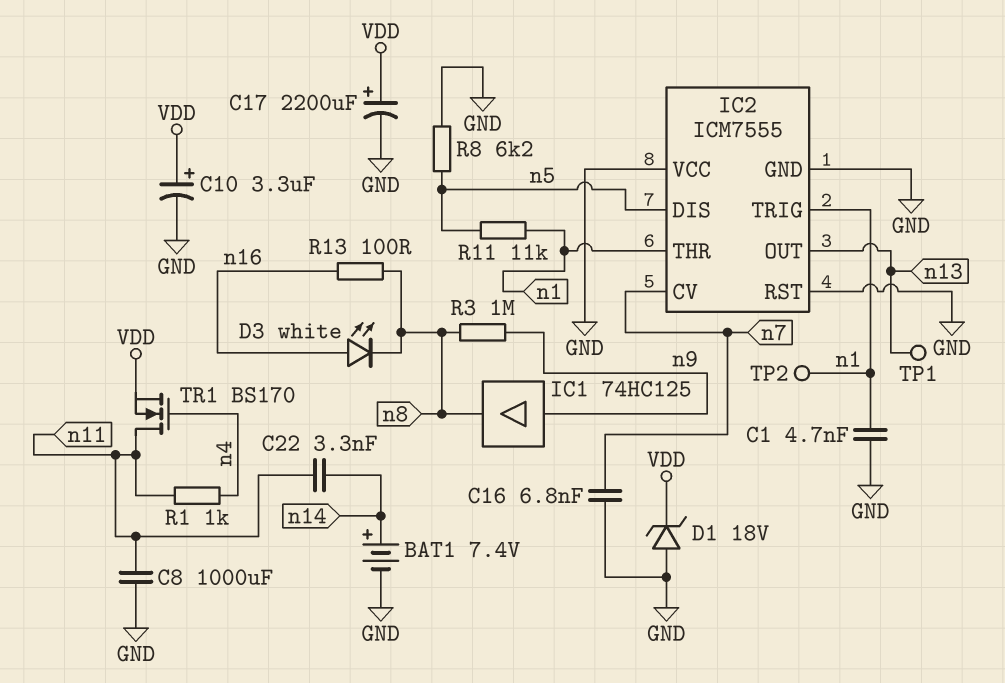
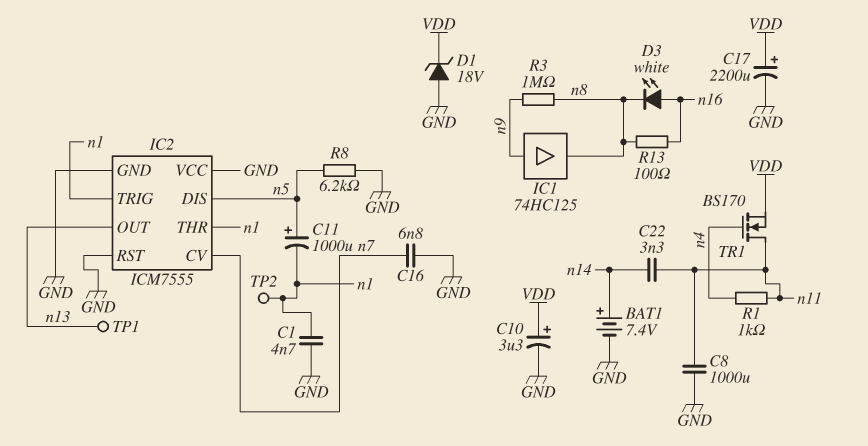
C11: none -> 1000uF (plus n5, minus n1)
R11: 11k (n1, n5) -> none

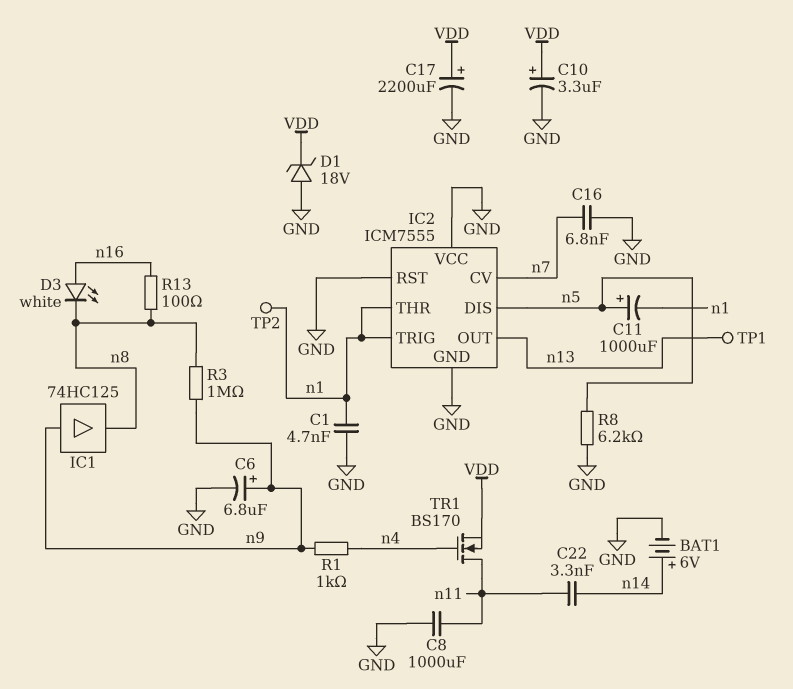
BAT1: 7.4V (plus n14, minus GND) -> 6V (plus n14, minus GND)
C6: none -> 6.8uF (plus n9, minus GND)
R1: 1k (n4, n11) -> 1k (n4, n9)

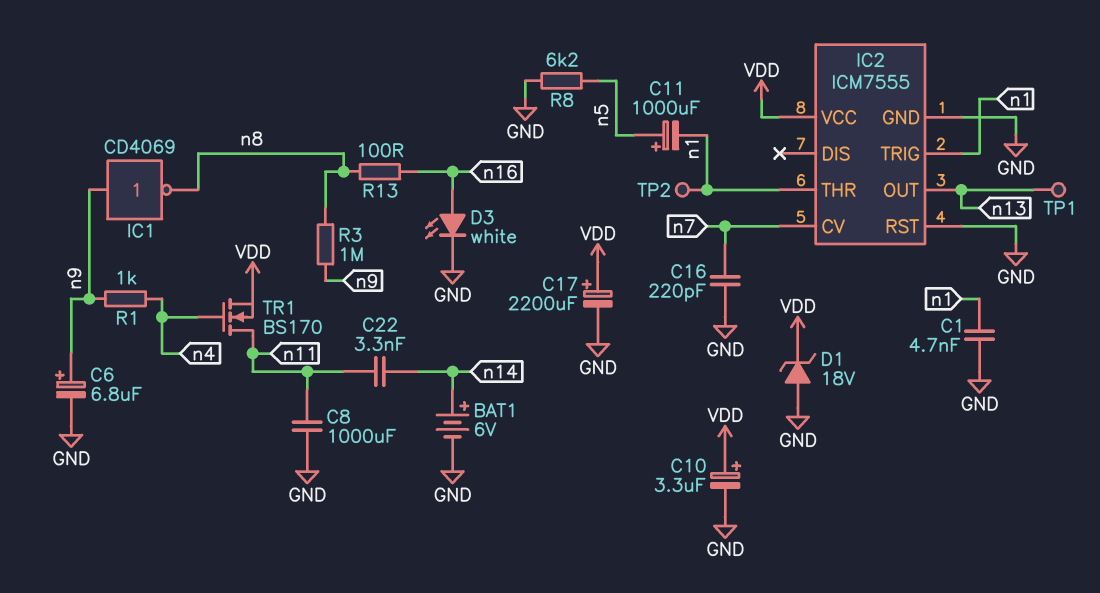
C16: 6.8nF (GND, n7) -> 220pF (GND, n7)
D3: LED white (A n16, K n8) -> LED white (A n16, K GND)
IC1: buffer 74HC125 (in n9, out n8) -> NOT CD4069 (in n9, out n8)
IC2 pin DIS: n5 -> none
IC2 pin VCC: GND -> VDD

